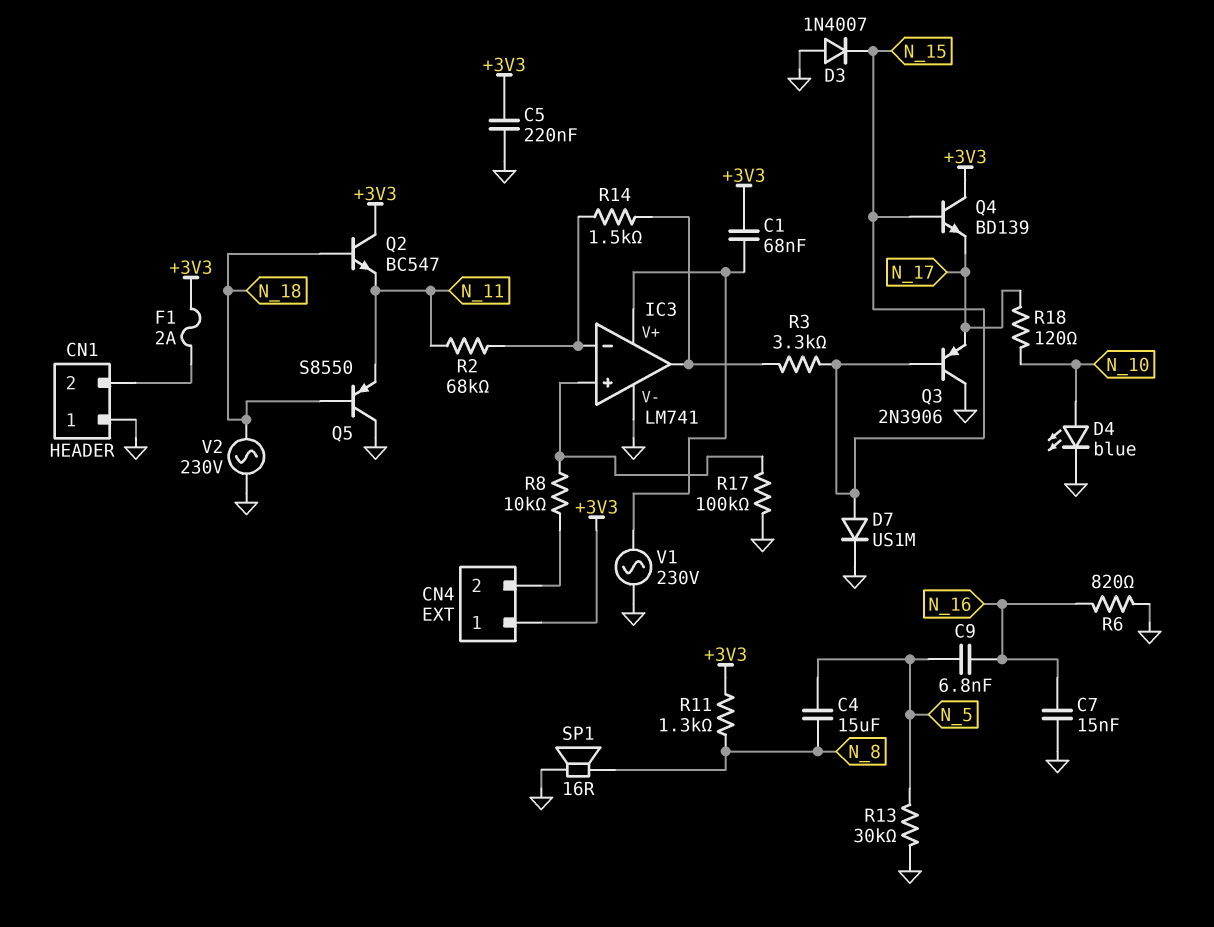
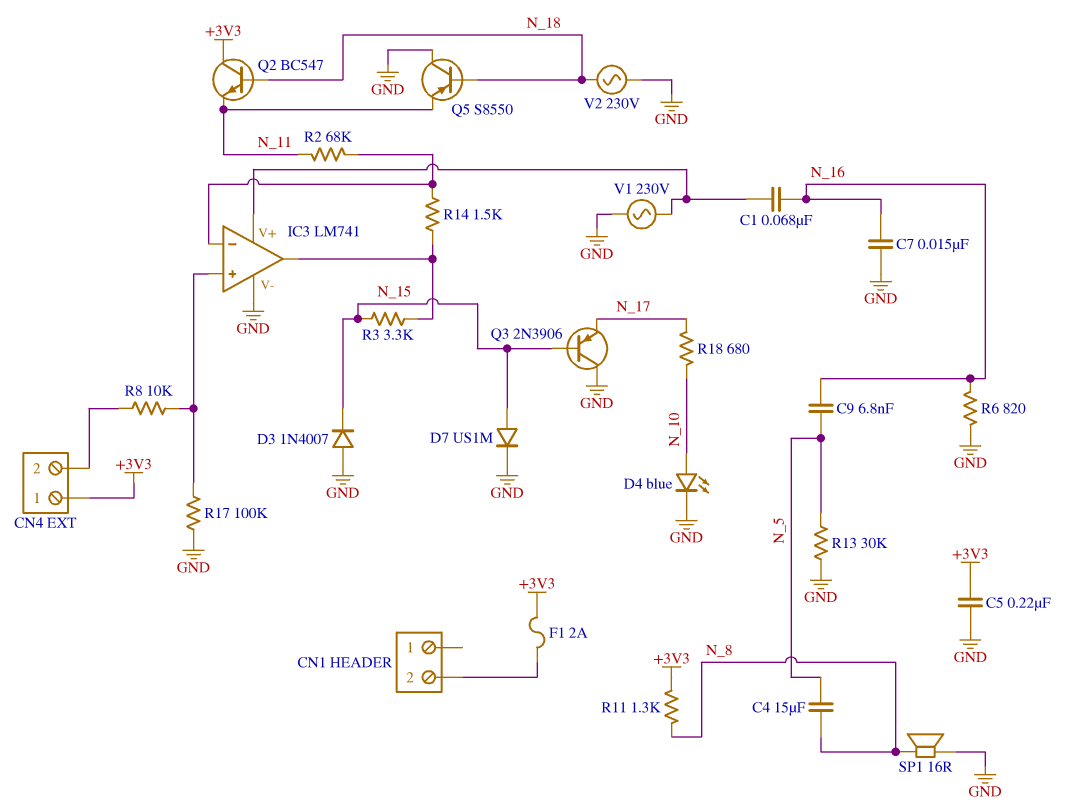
C1: 68nF (+3V3, IC3/V+) -> 68nF (IC3/V+, N_16)
CN1 pin 1: GND -> none
Q4: NPN BD139 (B N_15, C +3V3, E N_17) -> none
R18: 120 (N_10, N_17) -> 680 (N_10, N_17)

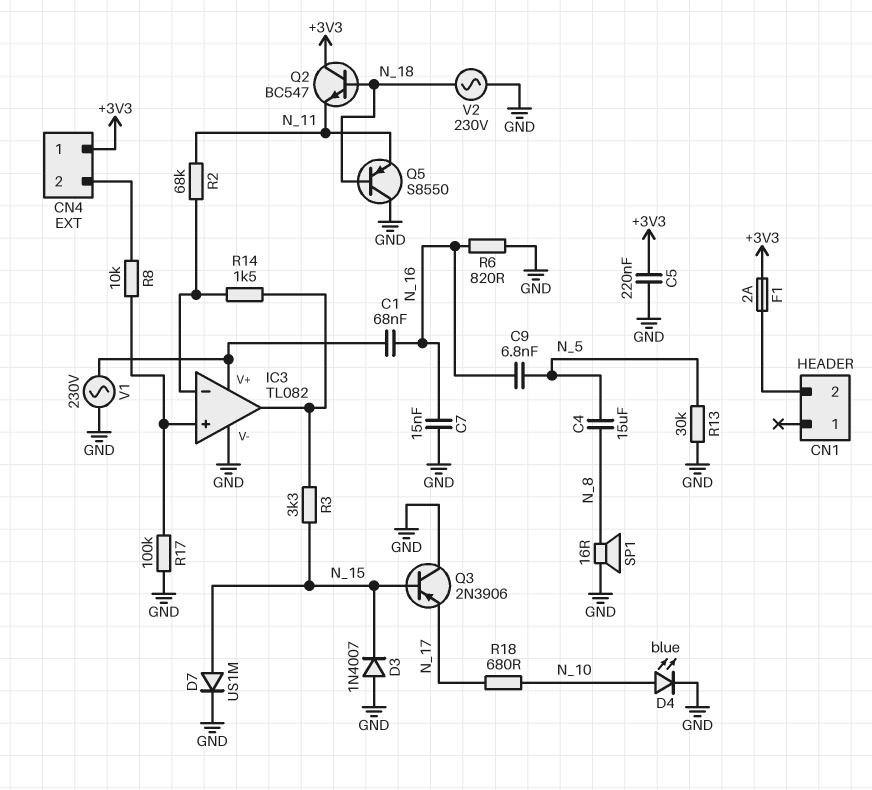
IC3: LM741 -> TL082
R11: 1.3k (+3V3, N_8) -> none

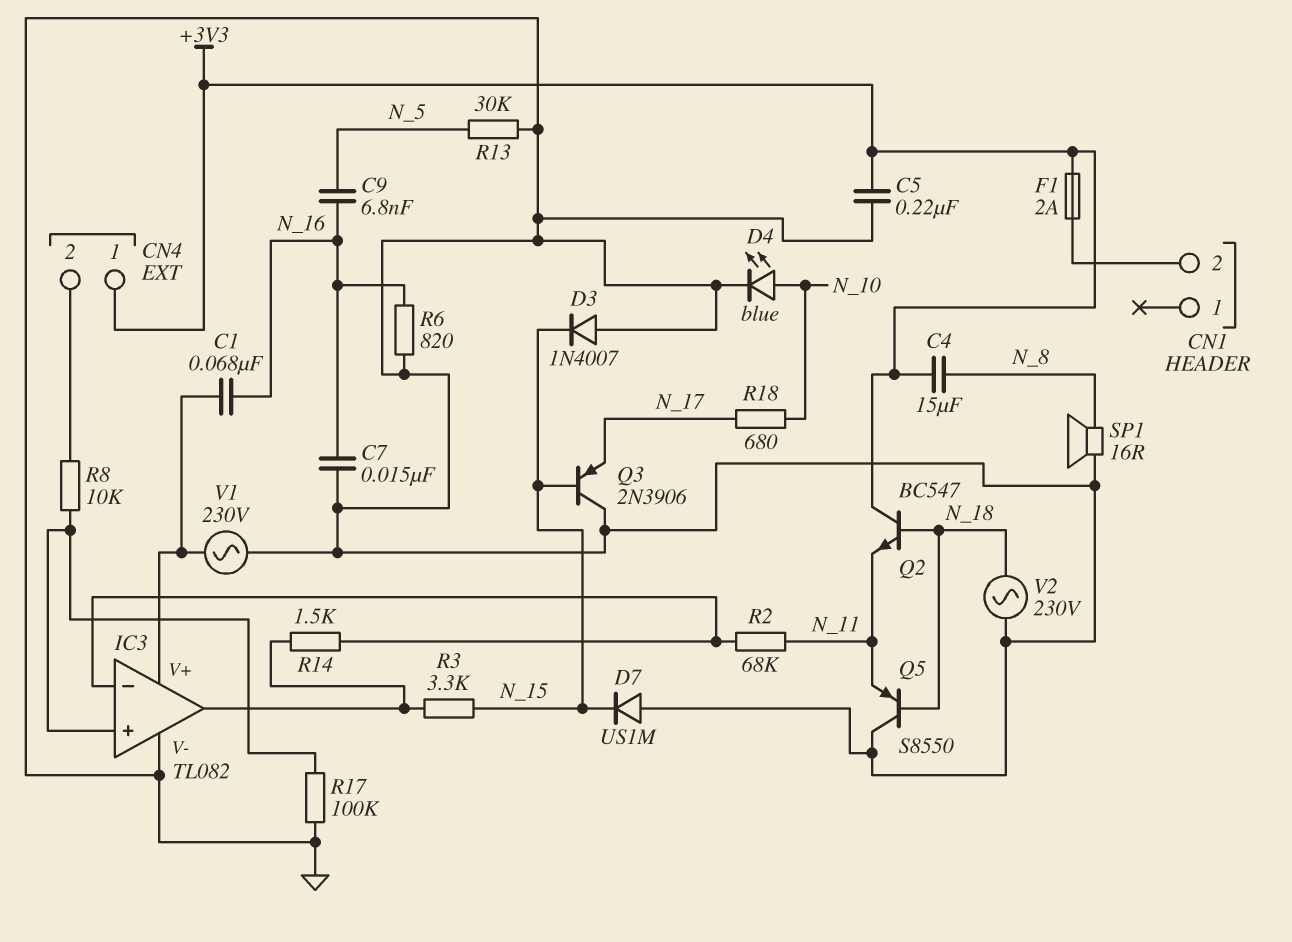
C4: 15uF (N_5, N_8) -> 15uF (+3V3, N_8)
D7: diode US1M (A N_15, K GND) -> diode US1M (A GND, K N_15)

